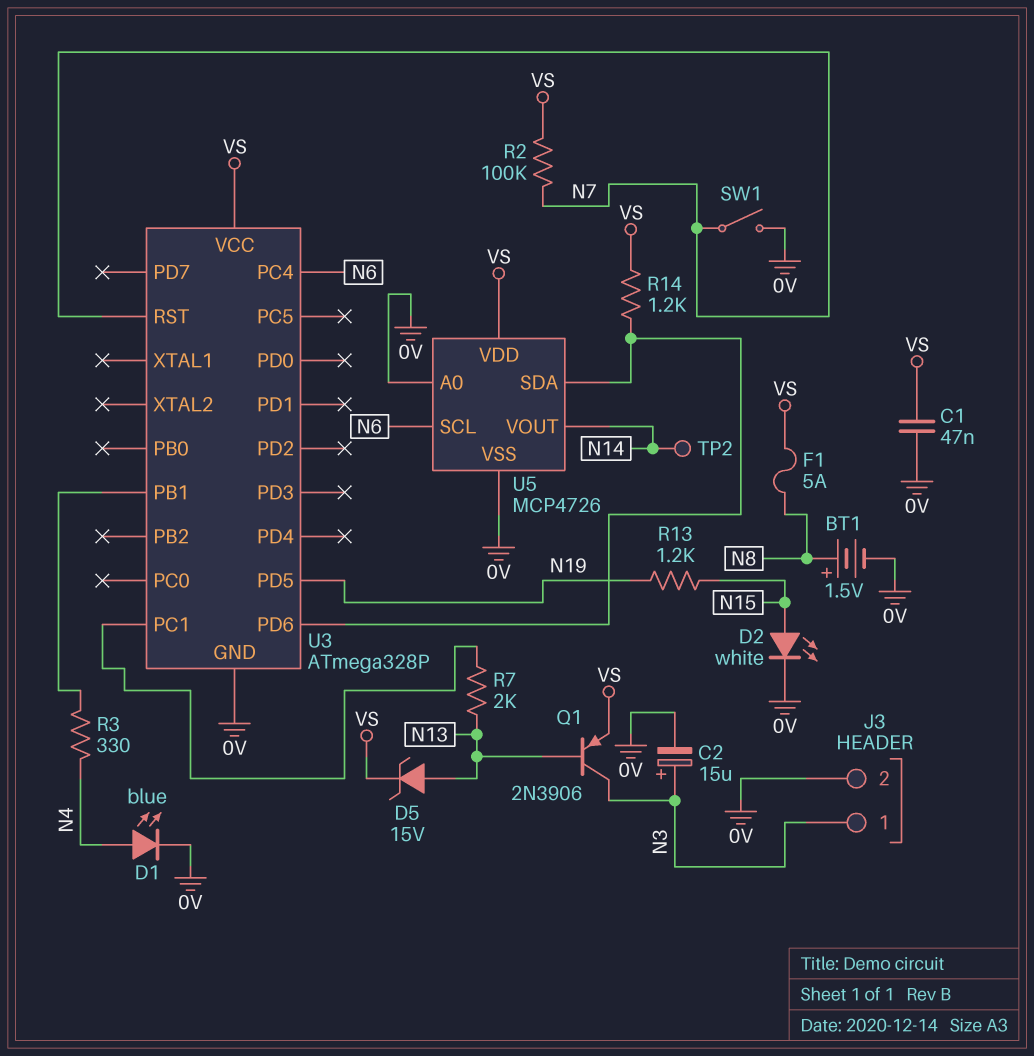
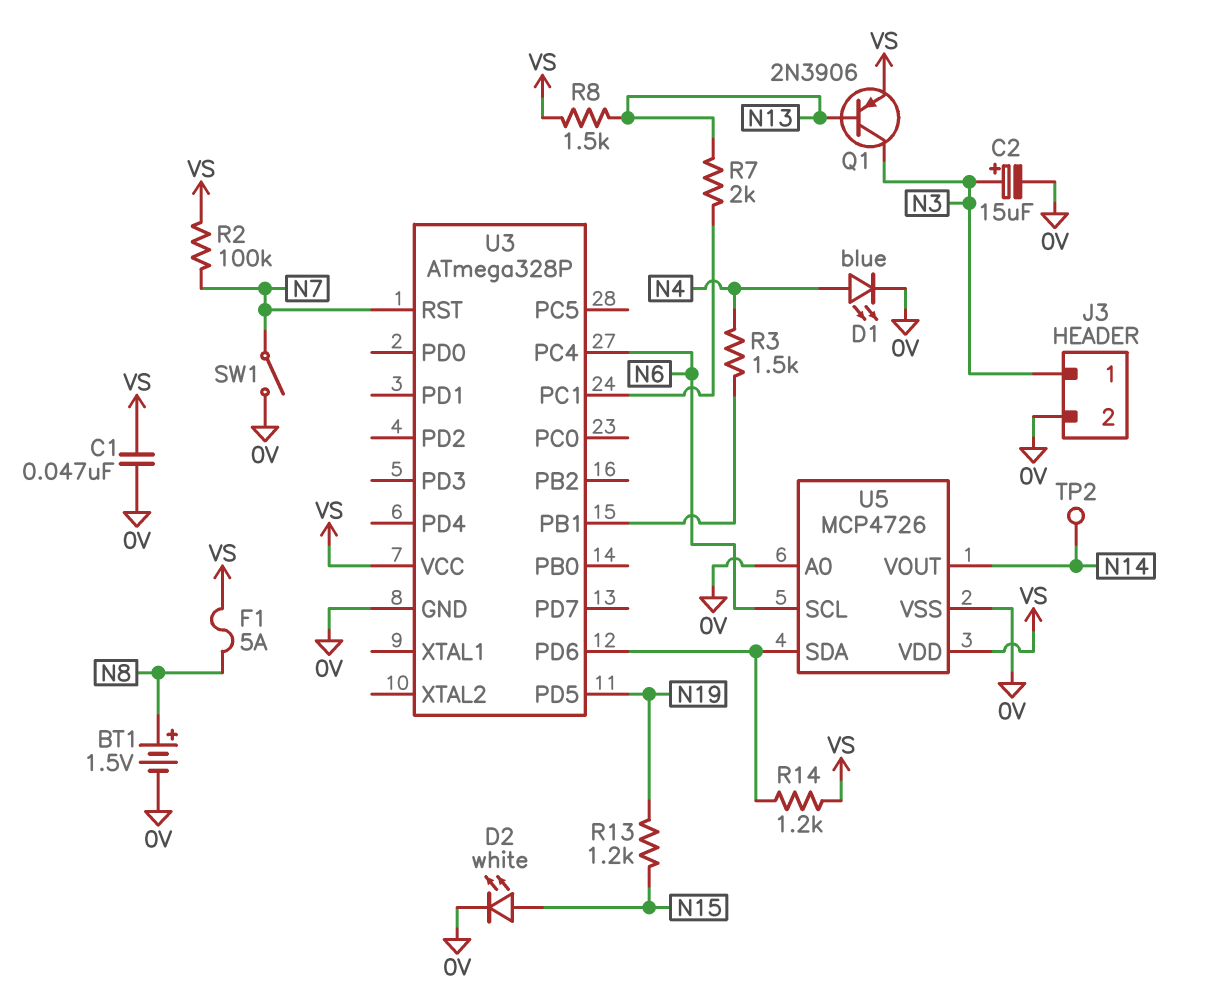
D5: zener 15V (A N13, K VS) -> none
R3: 330 (N4, U3/PB1) -> 1.5k (N4, U3/PB1)
R8: none -> 1.5k (N13, VS)

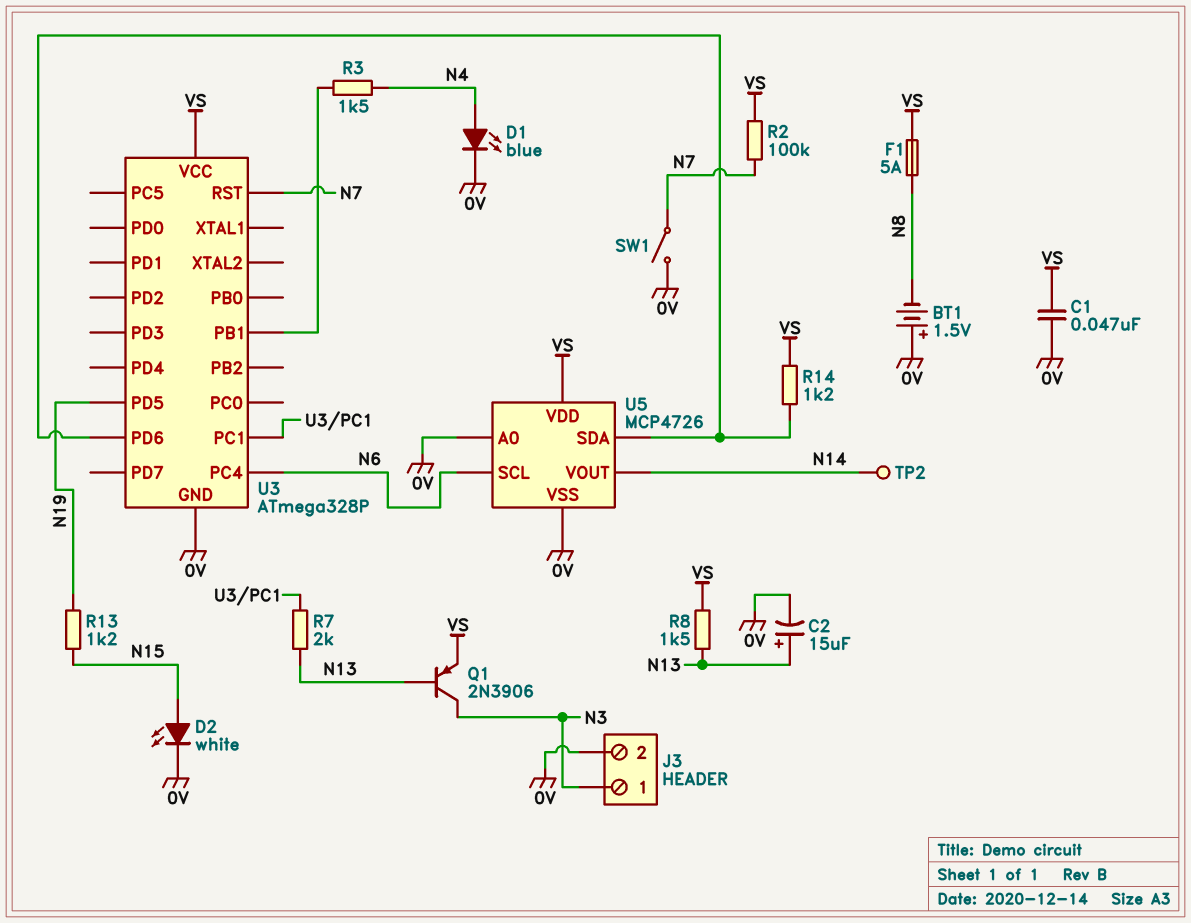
BT1: 1.5V (plus N8, minus 0V) -> 1.5V (plus 0V, minus N8)
C2: 15uF (plus N3, minus 0V) -> 15uF (plus N13, minus 0V)

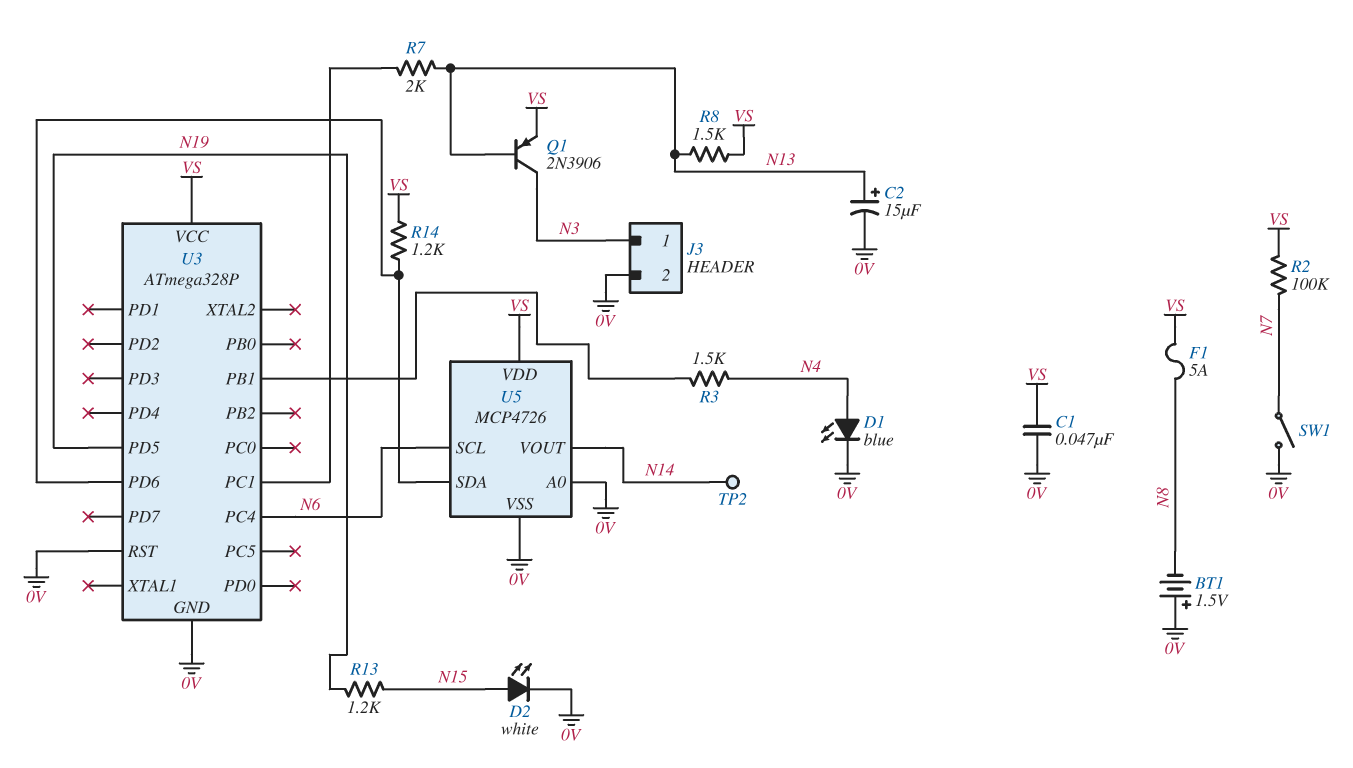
U3 pin RST: N7 -> 0V

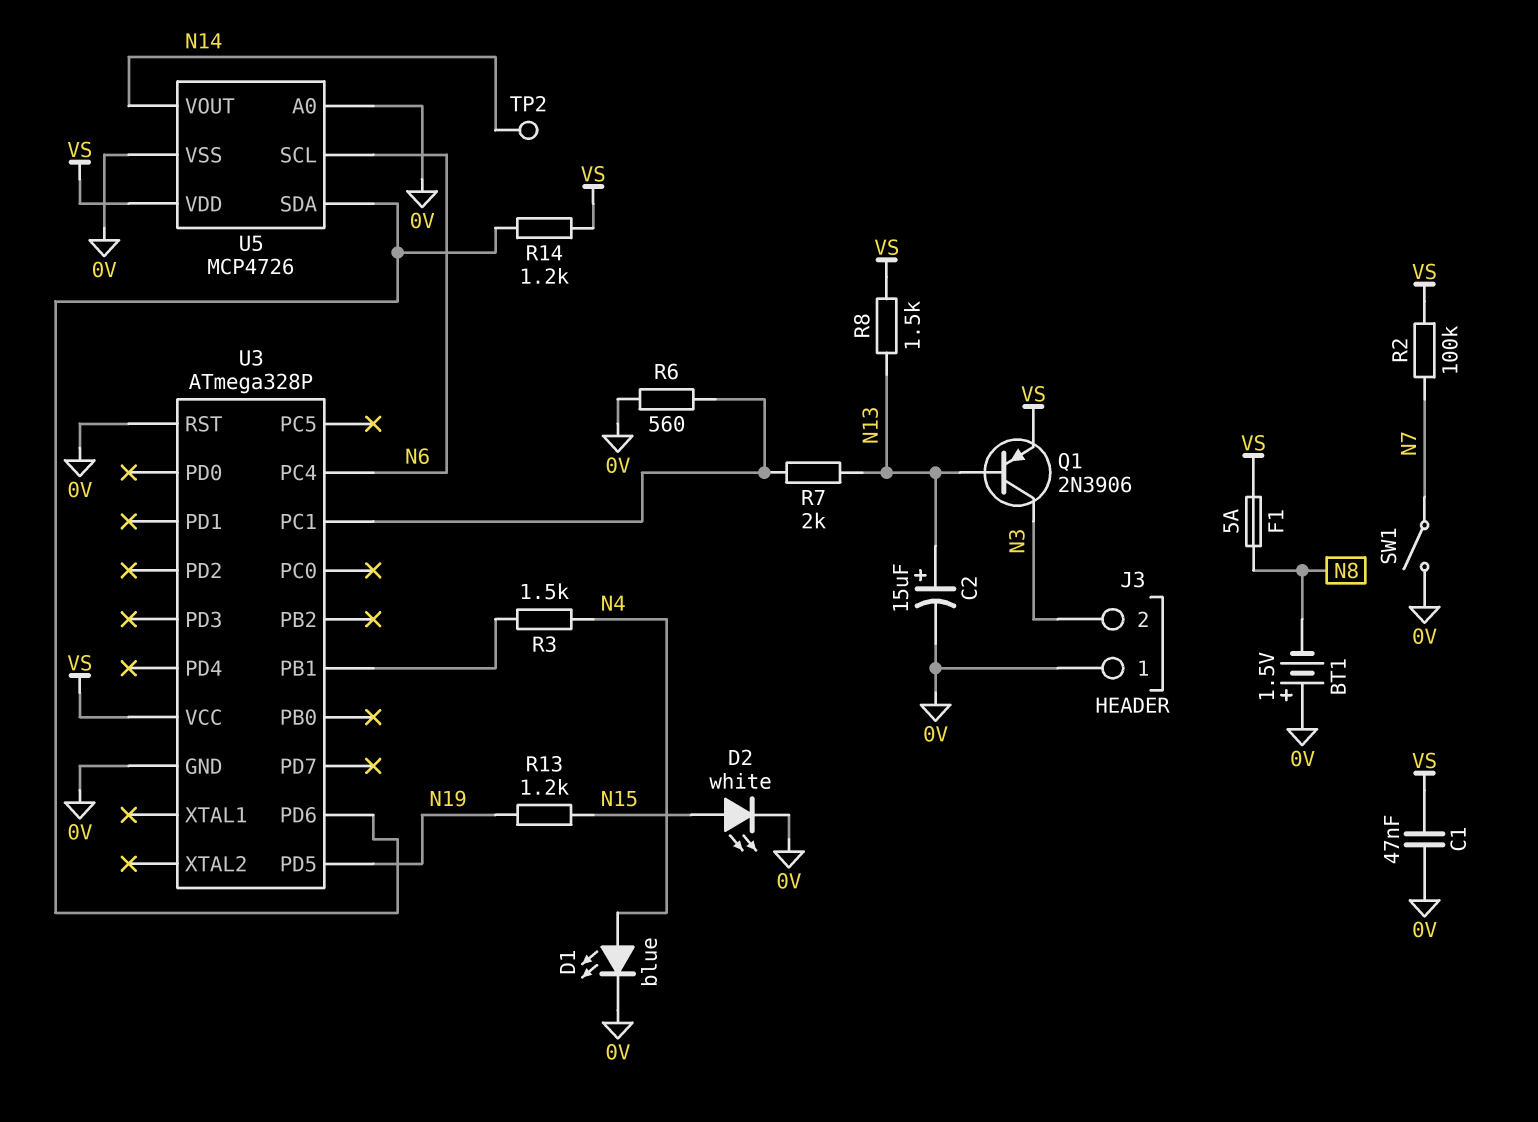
J3 pin 1: N3 -> 0V
J3 pin 2: 0V -> N3
R6: none -> 560 (0V, U3/PC1)

